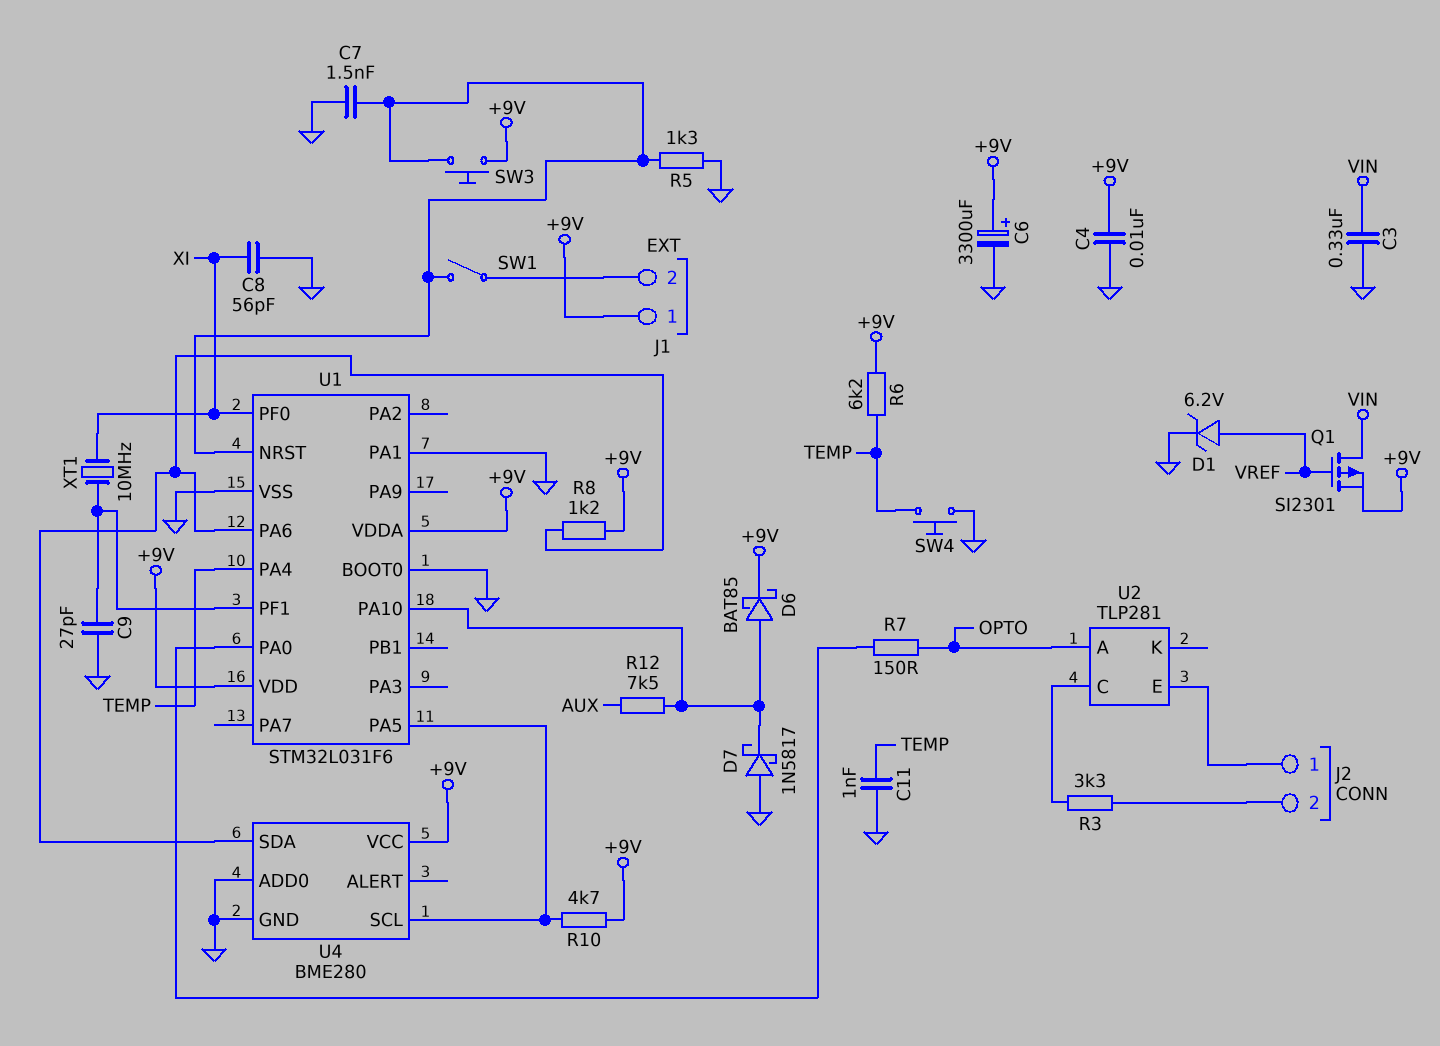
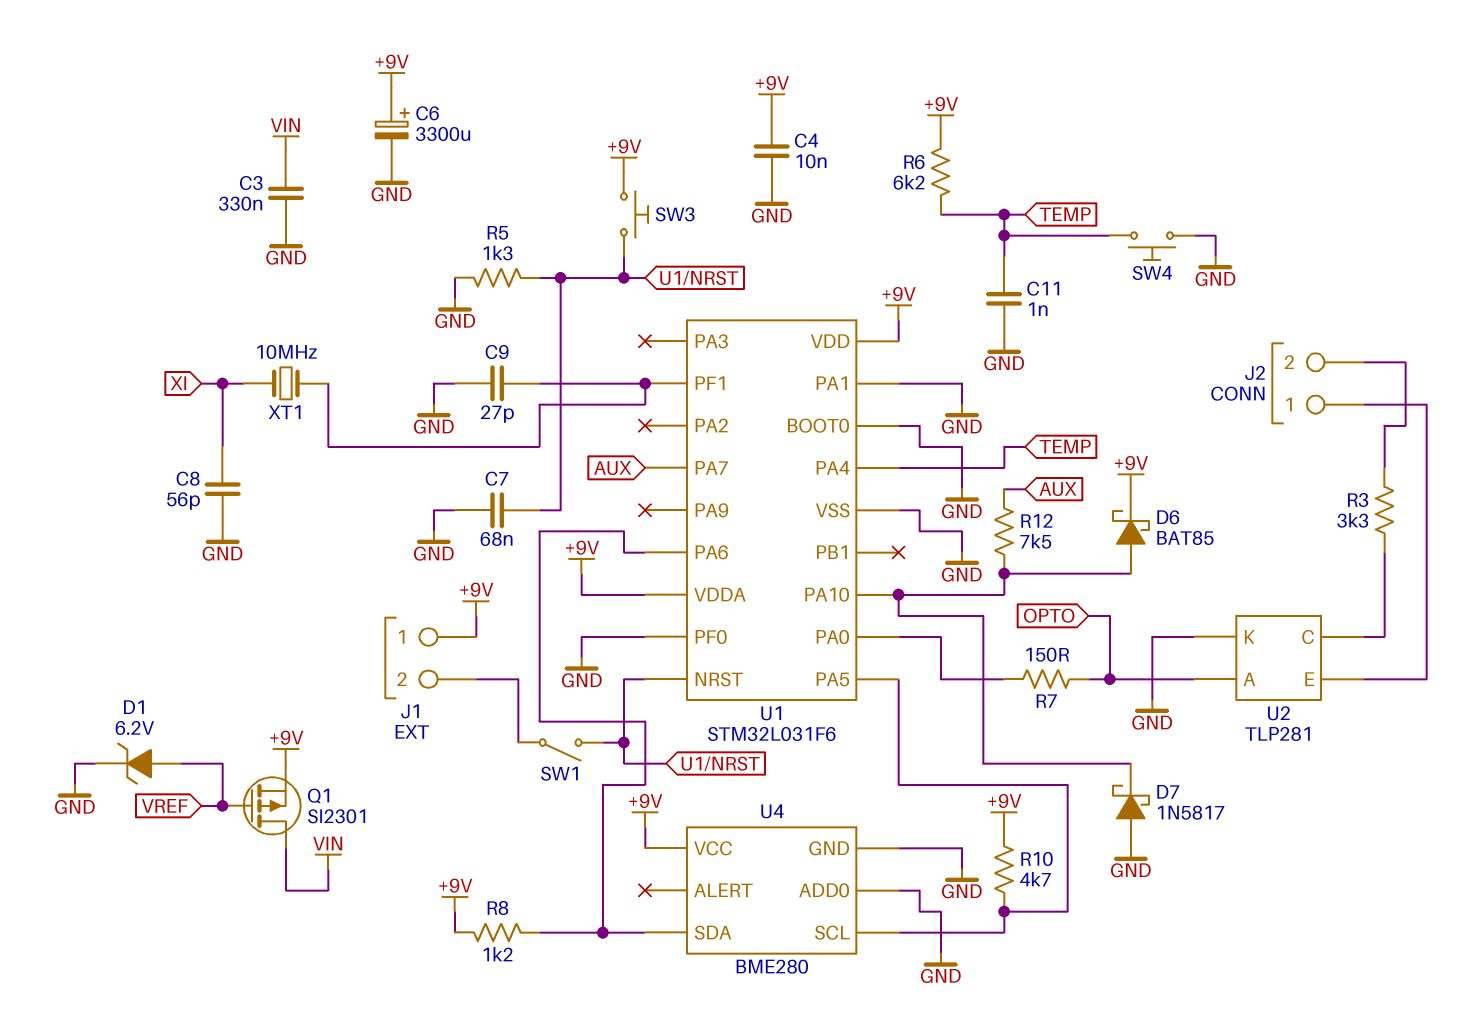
C7: 1.5nF (GND, U1/NRST) -> 68nF (GND, U1/NRST)
U1 pin PA7: none -> AUX
U1 pin PF0: XI -> GND
U2 pin K: none -> GND

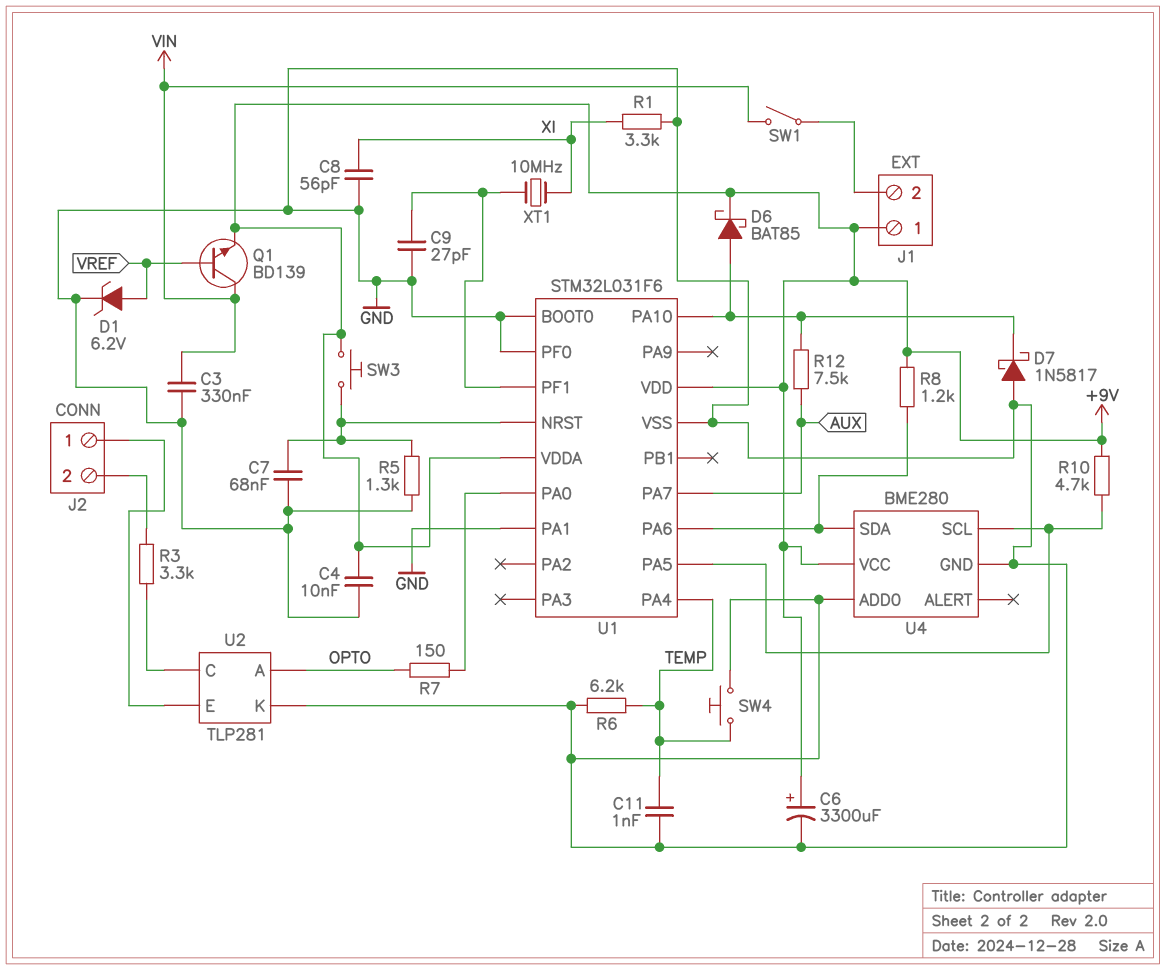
Q1: PMOS SI2301 (G VREF, D VIN, S +9V) -> NPN BD139 (B VREF, C VIN, E +9V)
R1: none -> 3.3k (GND, XI)
R6: 6.2k (+9V, TEMP) -> 6.2k (GND, TEMP)
SW1: switch (J1/2, U1/NRST) -> switch (J1/2, VIN)

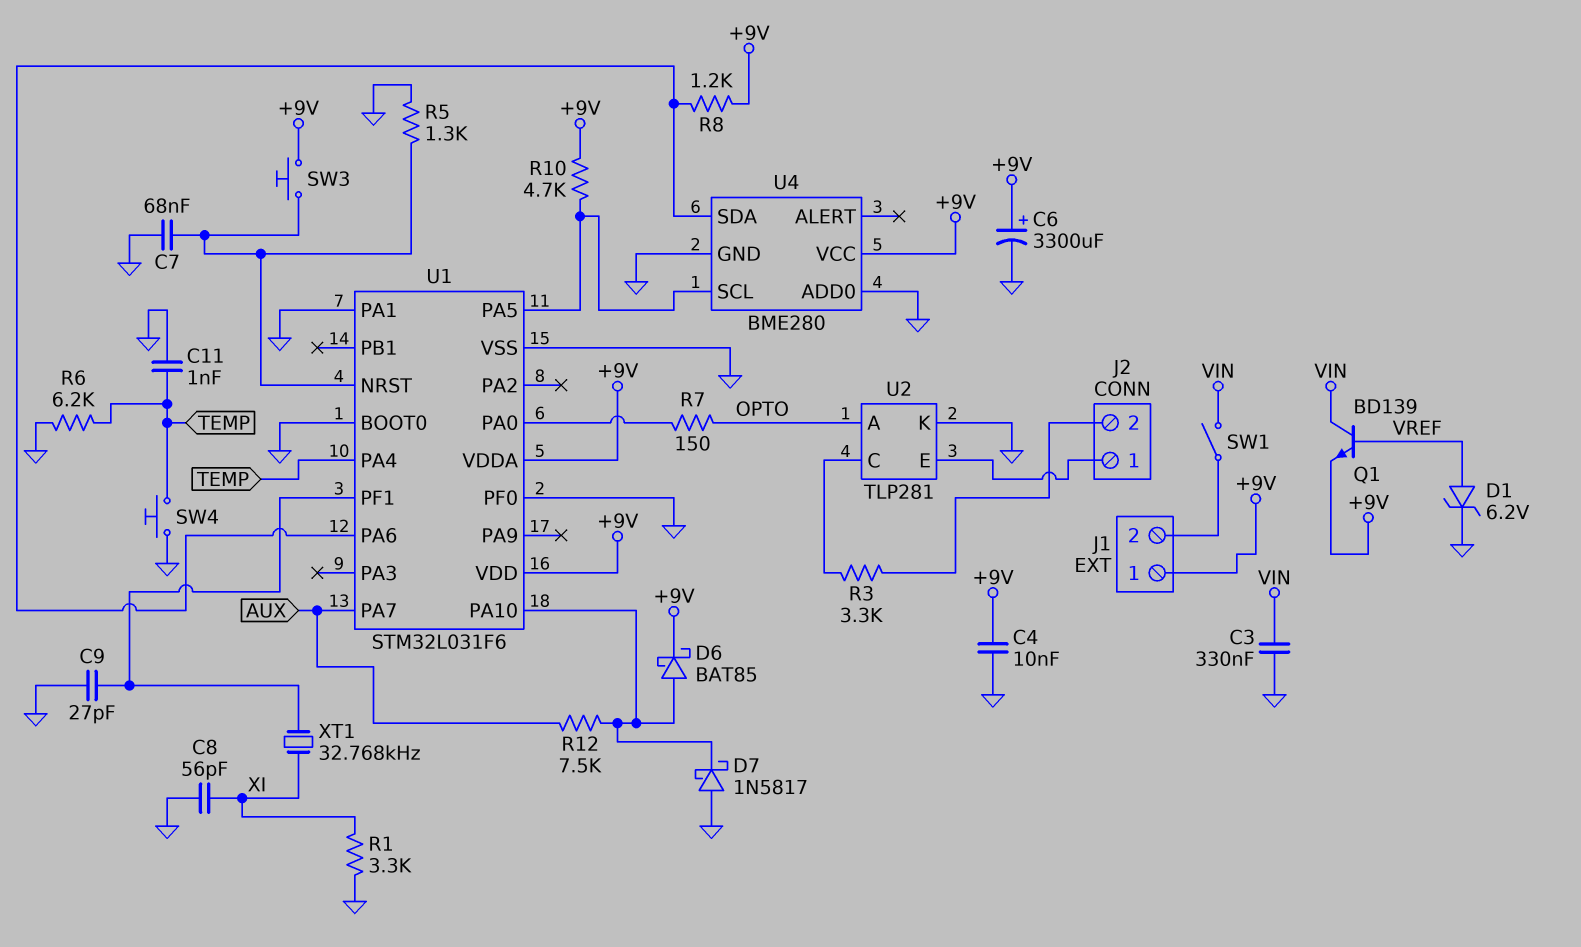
XT1: 10MHz (U1/PF1, XI) -> 32.768kHz (U1/PF1, XI)

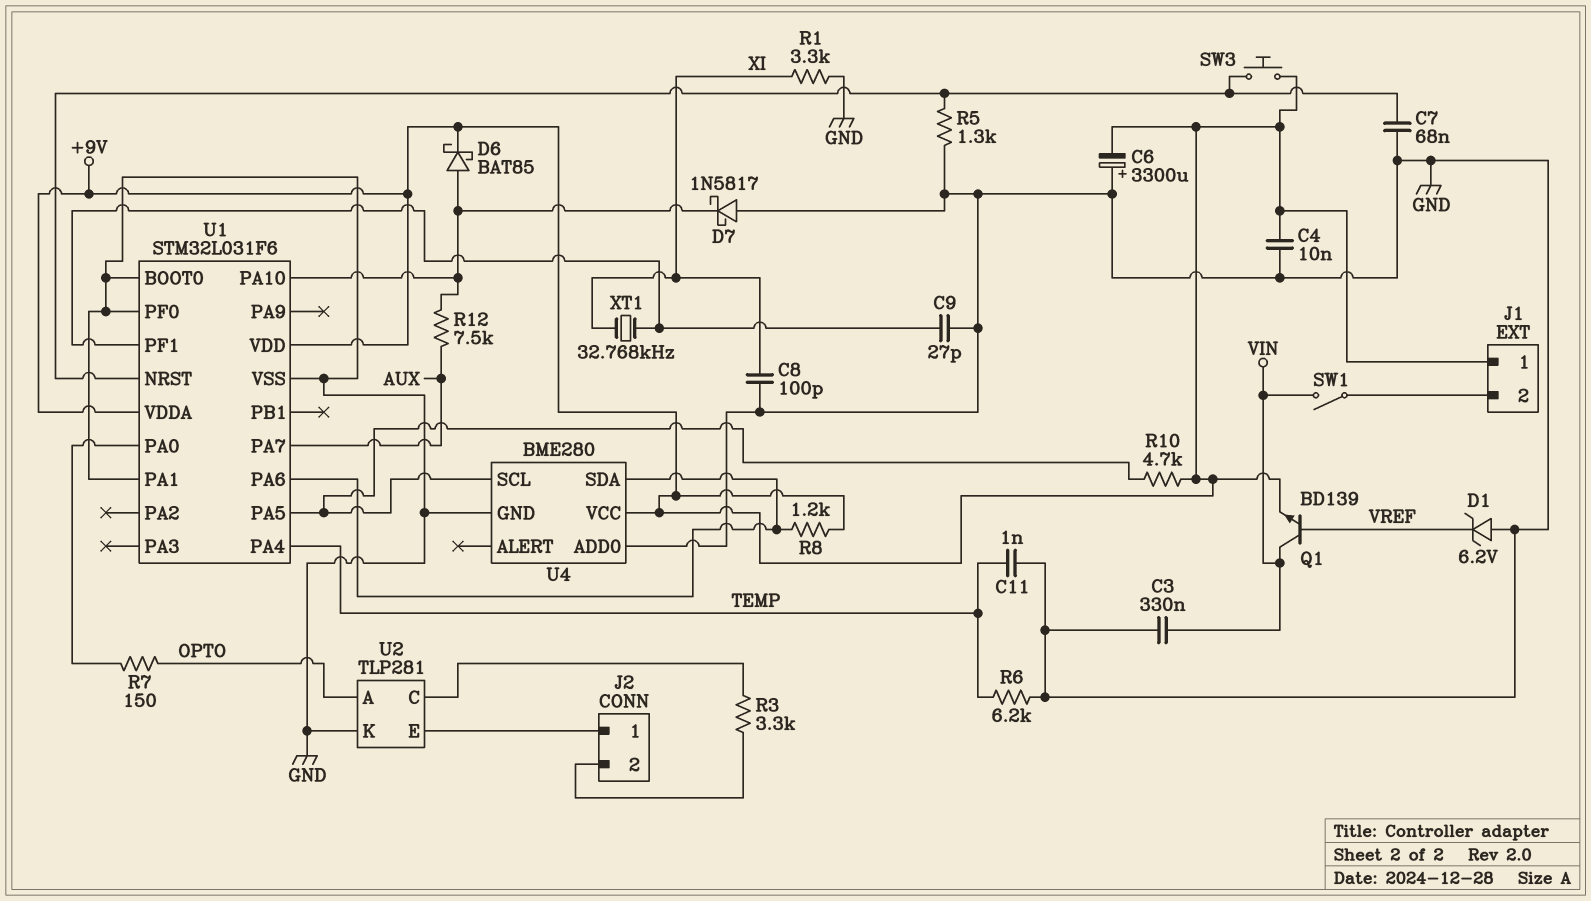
C6: 3300uF (plus +9V, minus GND) -> 3300uF (plus GND, minus +9V)
C8: 56pF (GND, XI) -> 100pF (GND, XI)
D1: zener 6.2V (A VREF, K GND) -> zener 6.2V (A GND, K VREF)
SW4: button (GND, TEMP) -> none

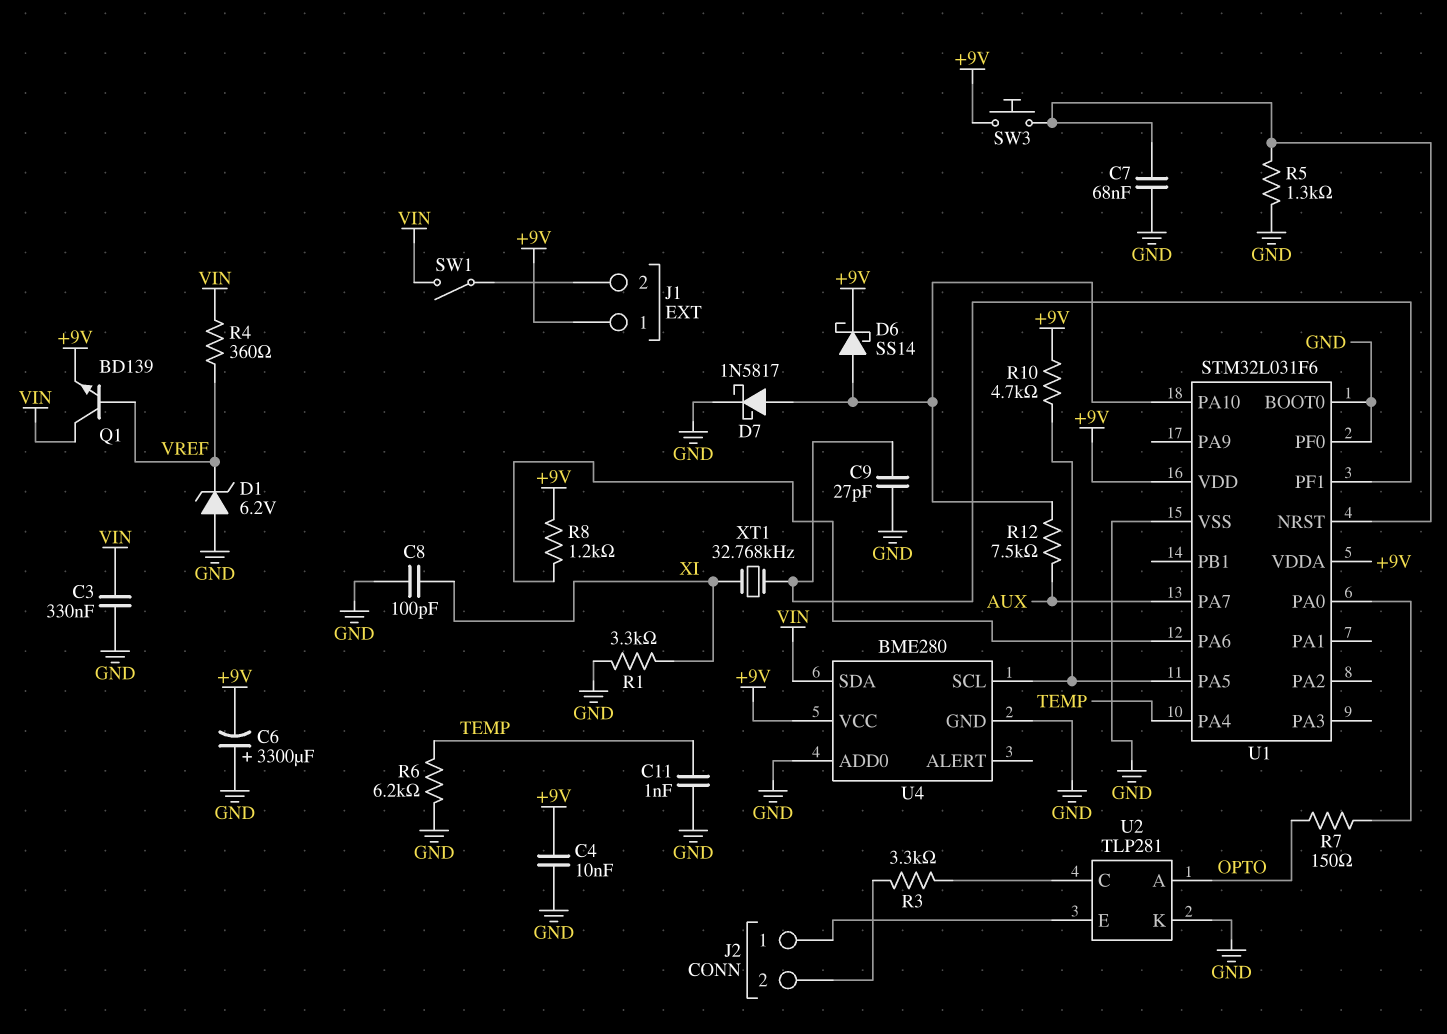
D6: schottky BAT85 (A U1/PA10, K +9V) -> schottky SS14 (A U1/PA10, K +9V)
D7: schottky 1N5817 (A GND, K U1/PA10) -> schottky 1N5817 (A U1/PA10, K GND)
R4: none -> 360 (VIN, VREF)
U1 pin PA1: GND -> none
U4 pin SDA: U1/PA6 -> VIN

